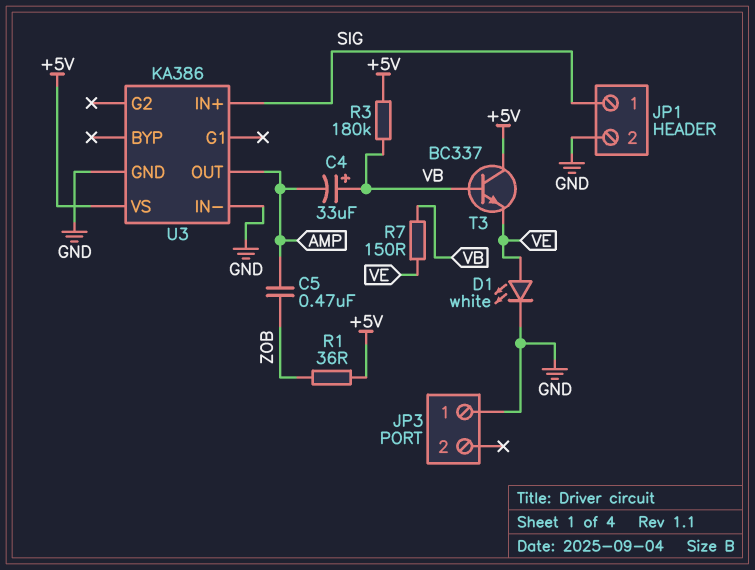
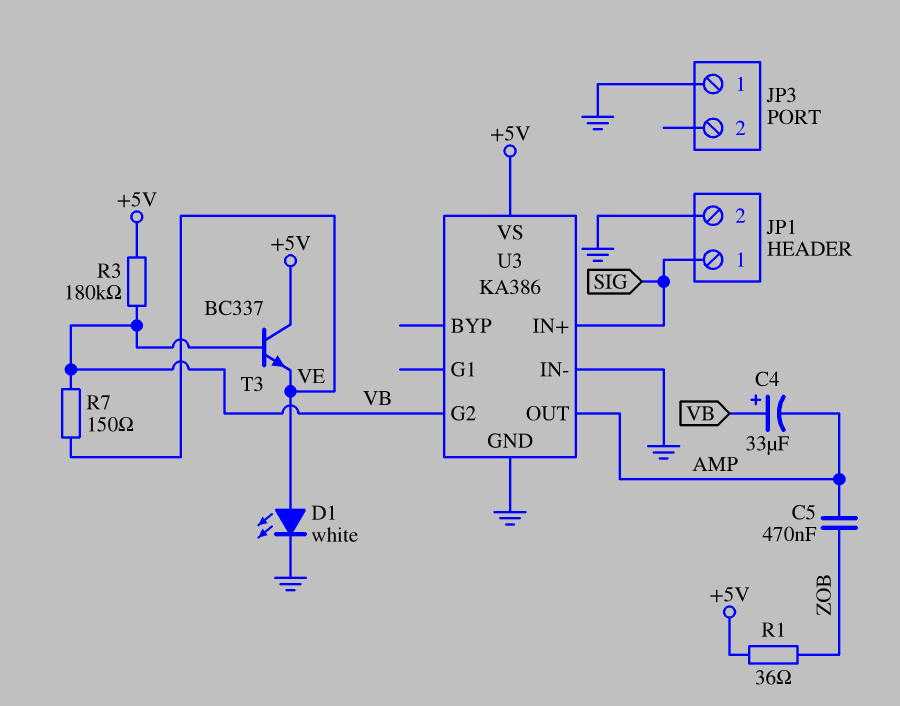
U3 pin G2: none -> VB

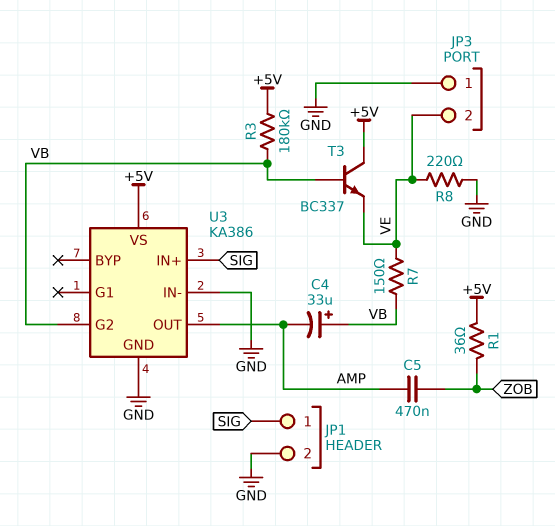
D1: LED white (A VE, K GND) -> none
JP3 pin 2: none -> VE
R8: none -> 220 (GND, VE)

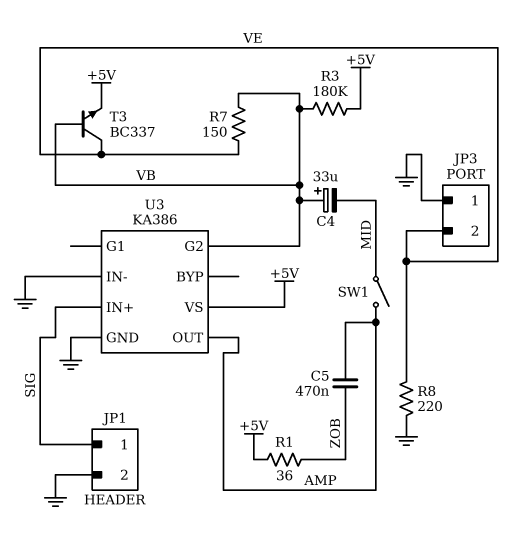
C4: 33uF (plus VB, minus AMP) -> 33uF (plus VB, minus MID)
SW1: none -> switch (AMP, MID)
T3: NPN BC337 (B VB, C +5V, E VE) -> NPN BC337 (B VB, C VE, E +5V)

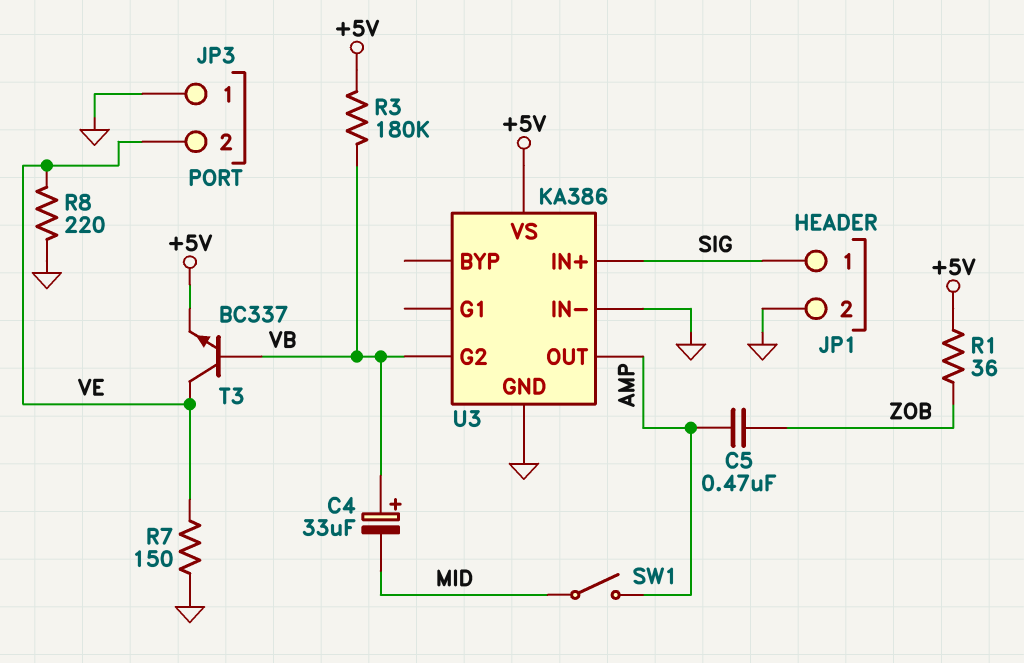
R7: 150 (VB, VE) -> 150 (GND, VE)

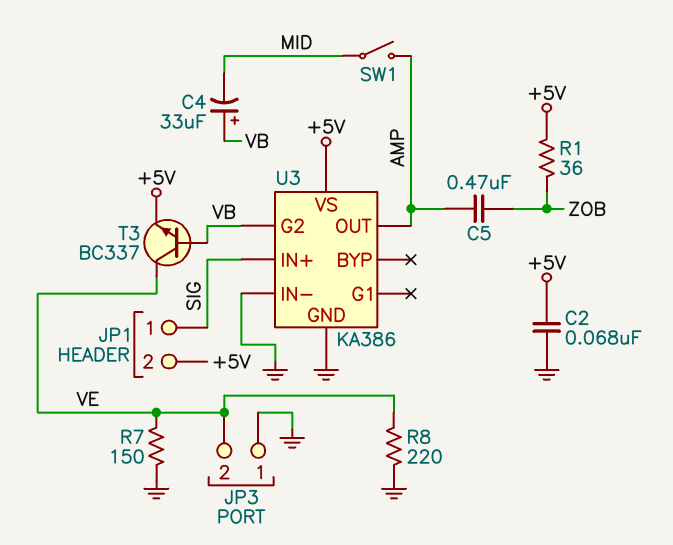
C2: none -> 68nF (+5V, GND)
JP1 pin 2: GND -> +5V
R3: 180k (+5V, VB) -> none

